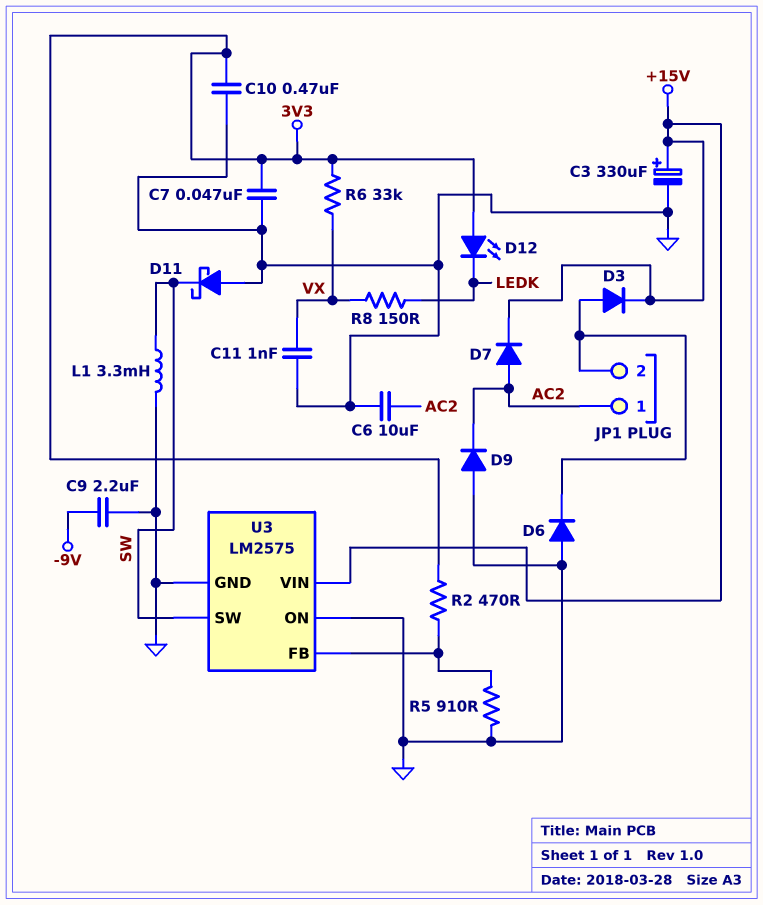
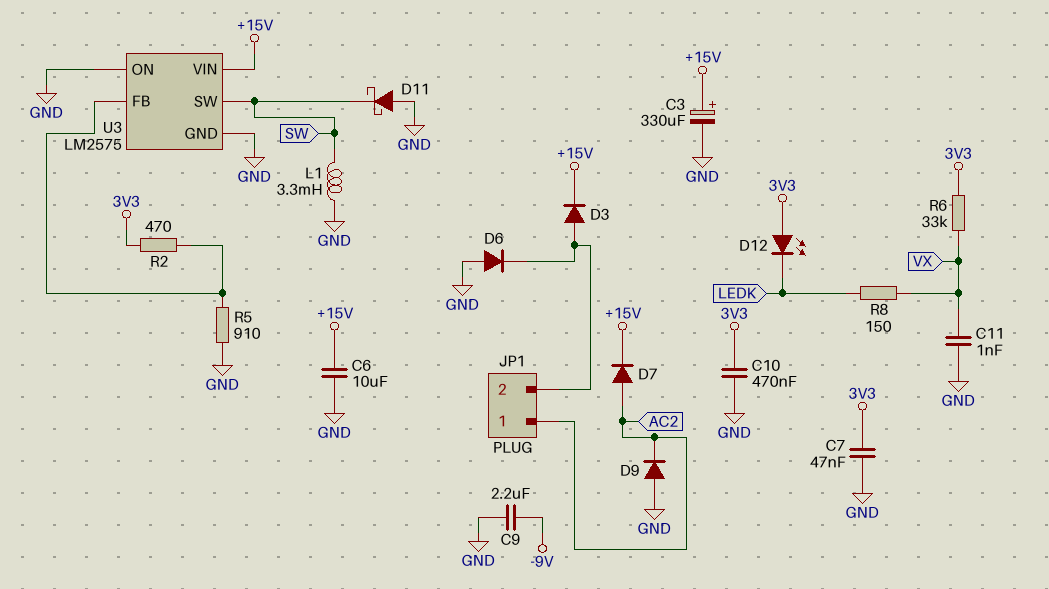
C6: 10uF (AC2, GND) -> 10uF (+15V, GND)

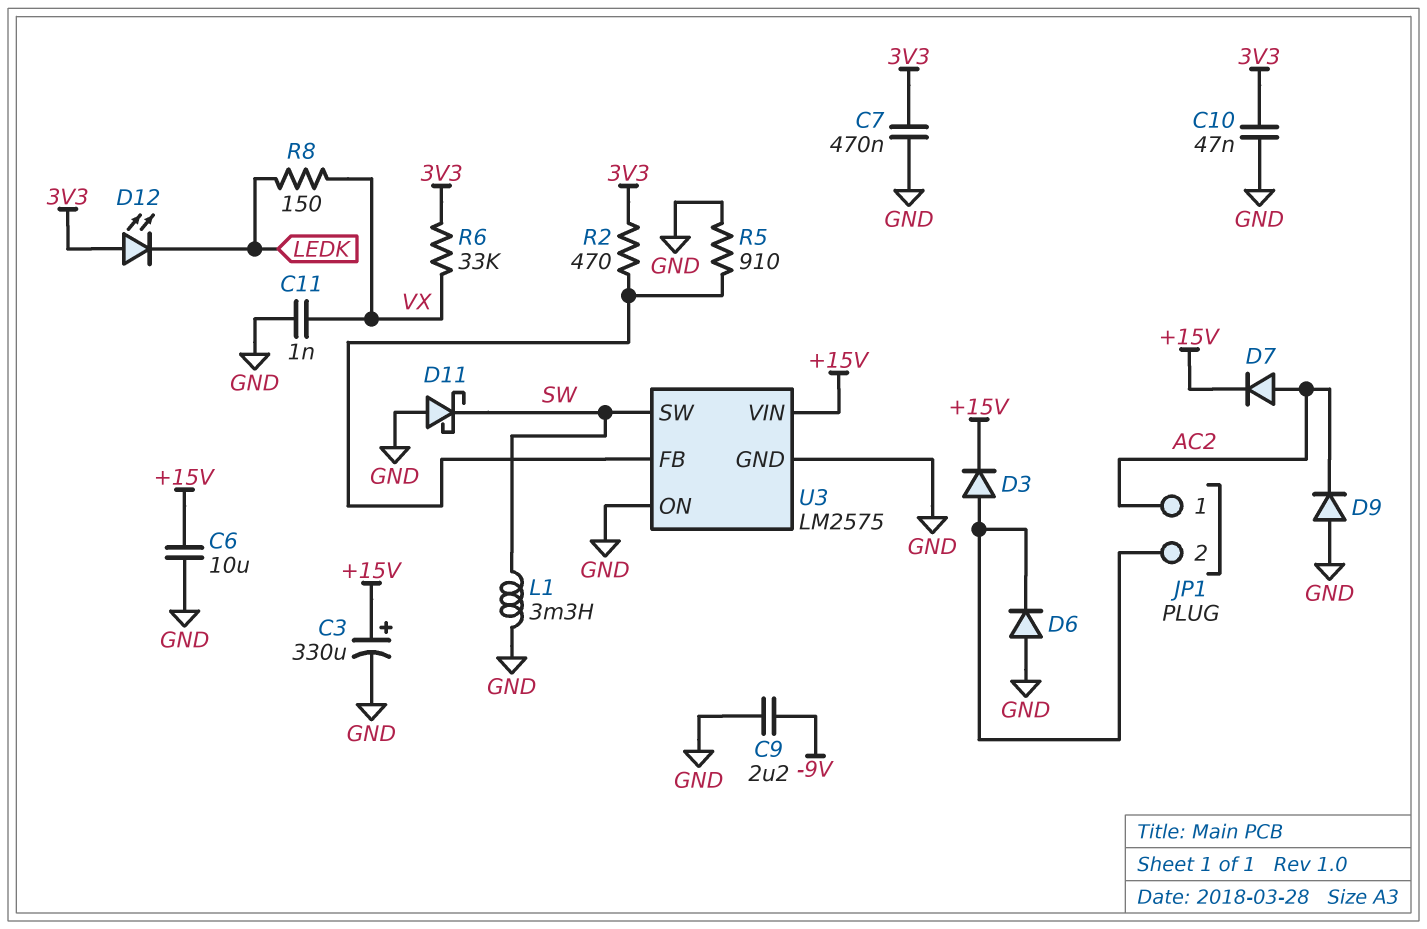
C7: 47nF (3V3, GND) -> 470nF (3V3, GND)
C10: 470nF (3V3, GND) -> 47nF (3V3, GND)

